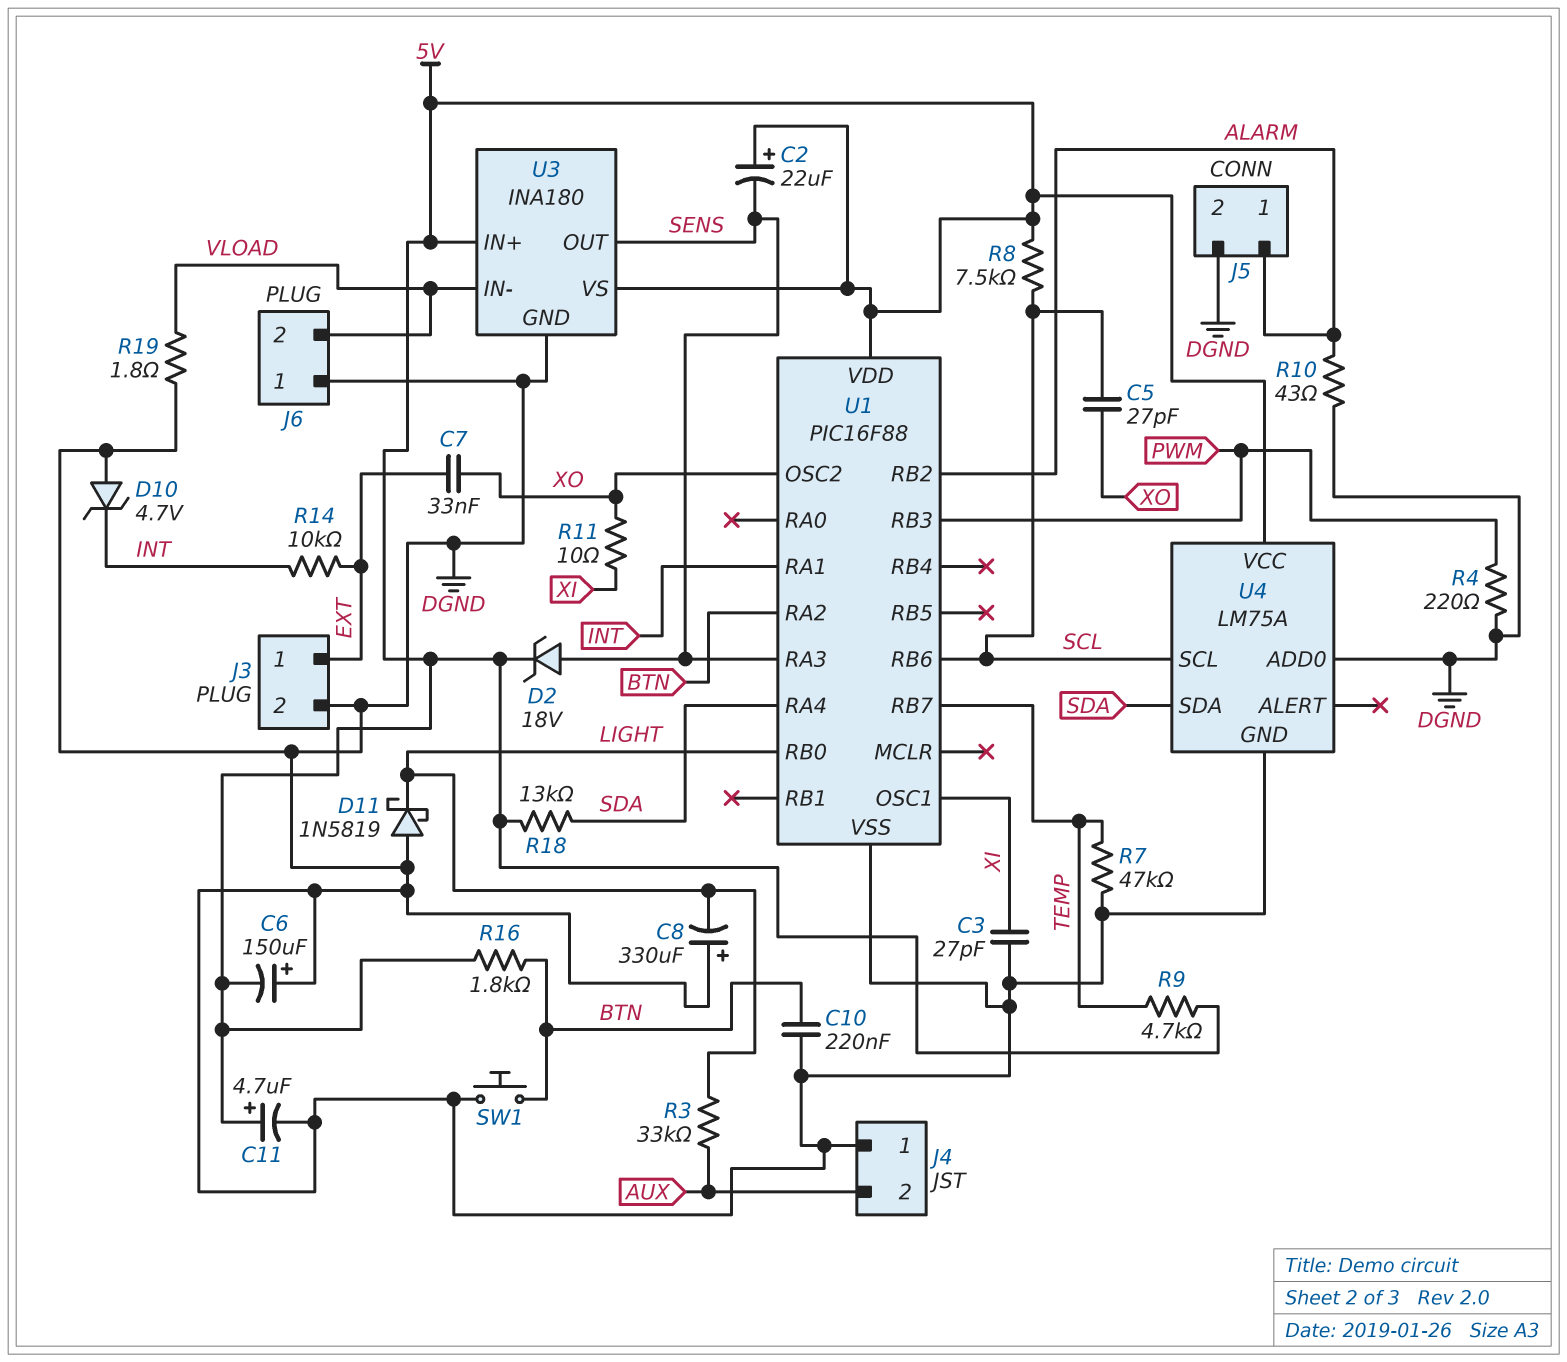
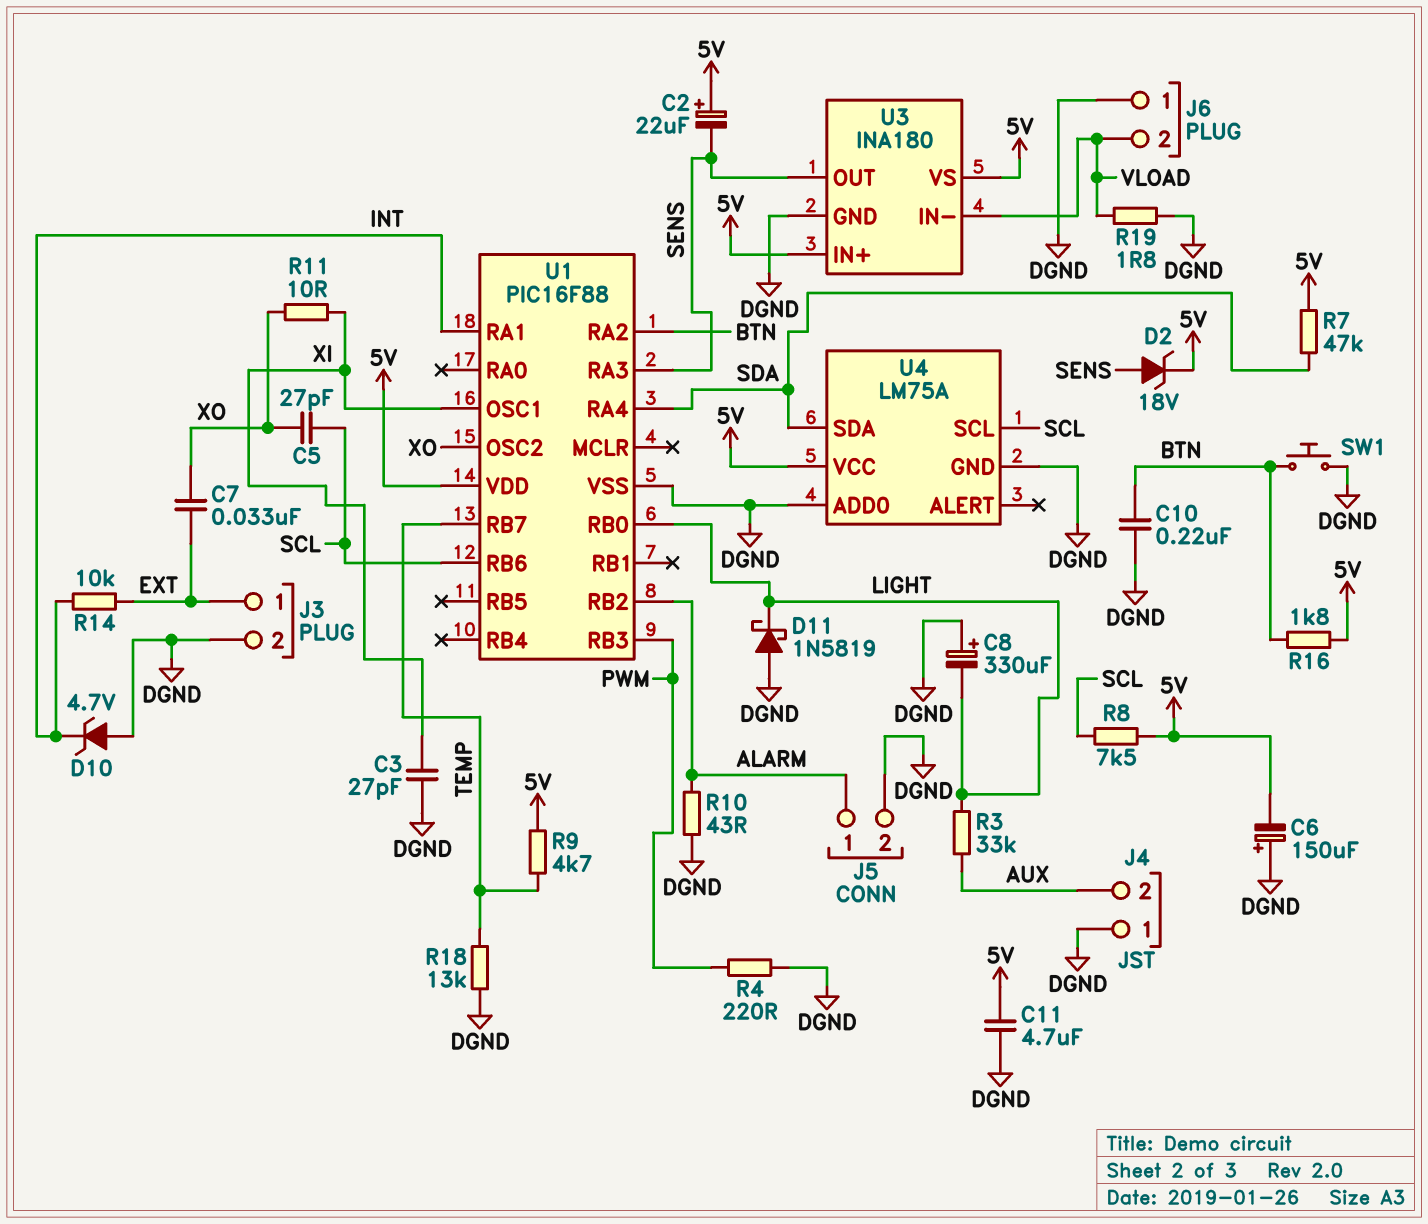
C11: 4.7uF (plus 5V, minus DGND) -> 4.7uF (5V, DGND)
R7: 47k (DGND, TEMP) -> 47k (5V, SDA)
R18: 13k (5V, SDA) -> 13k (DGND, TEMP)

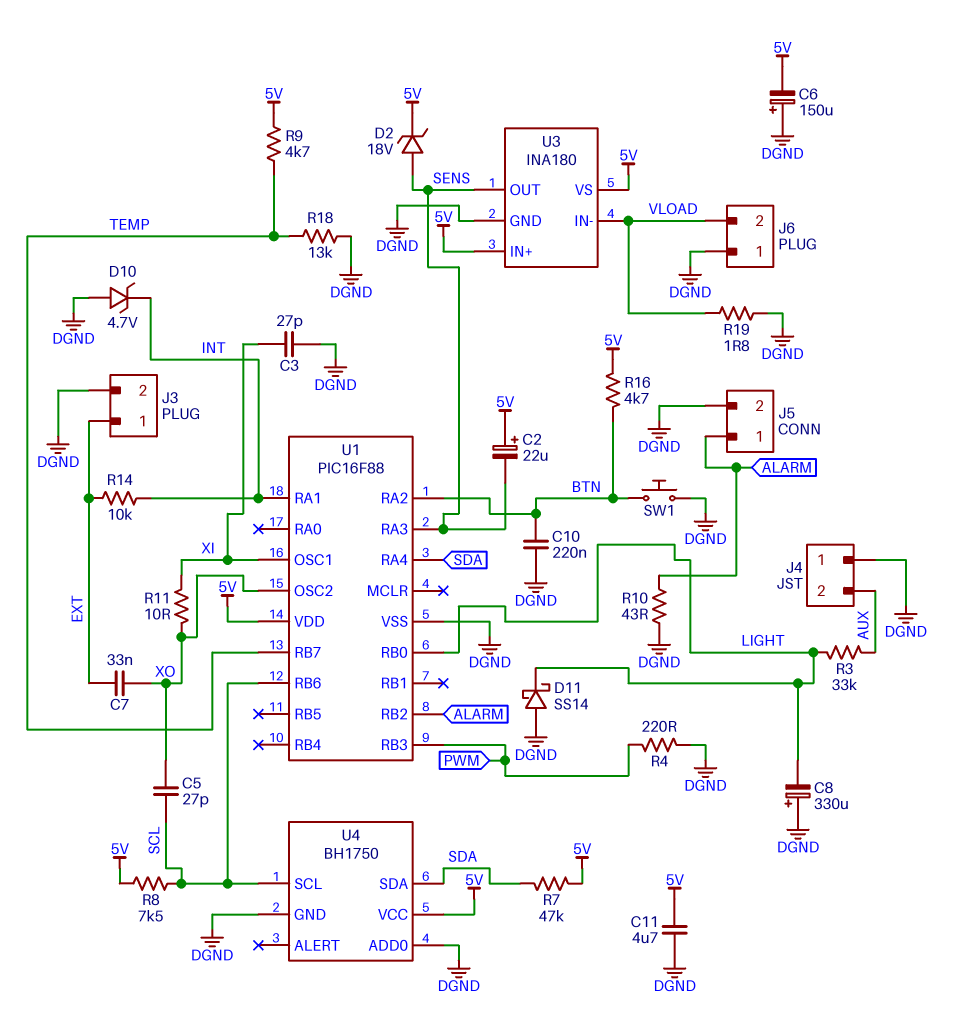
D11: schottky 1N5819 (A DGND, K LIGHT) -> schottky SS14 (A DGND, K LIGHT)
R16: 1.8k (5V, BTN) -> 4.7k (5V, BTN)
U4: LM75A -> BH1750

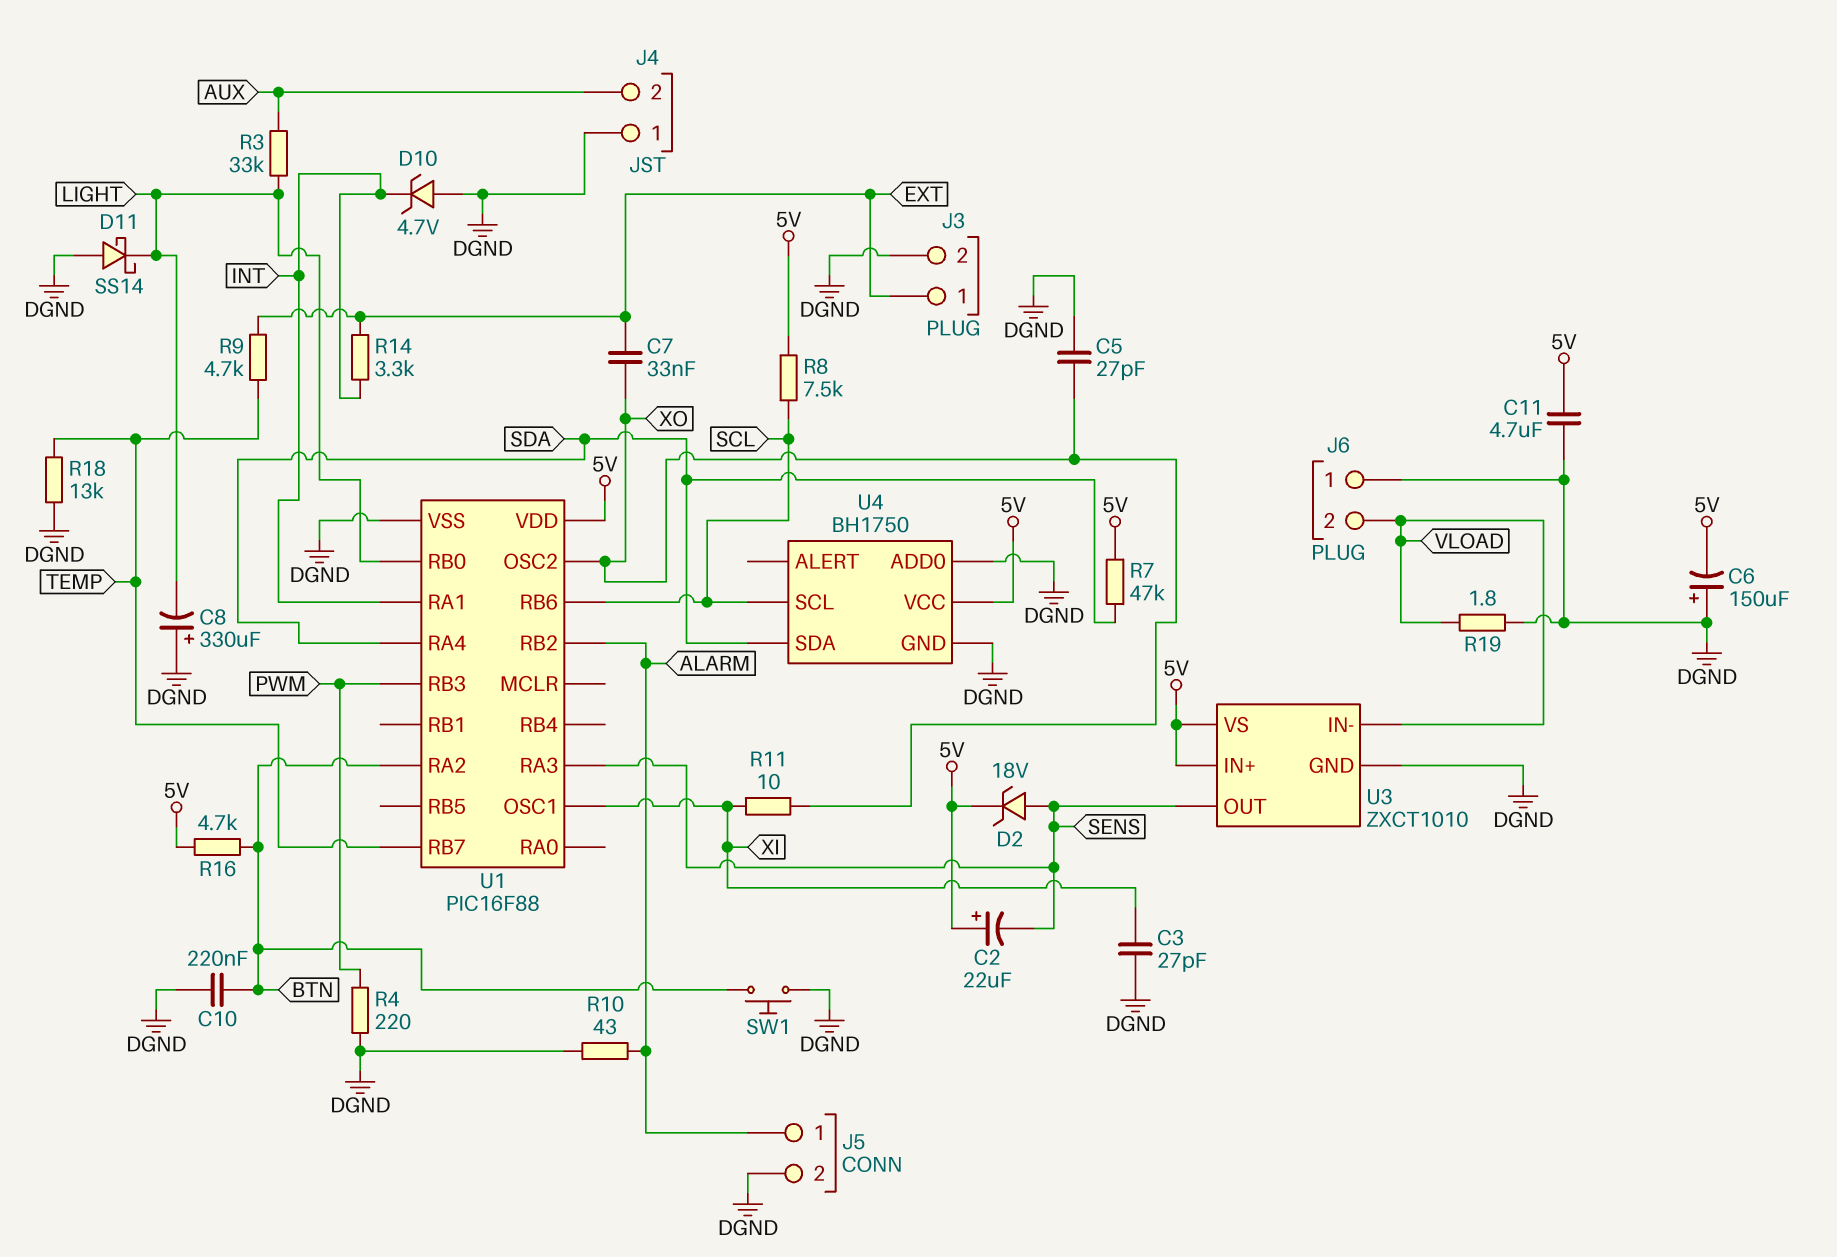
C5: 27pF (SCL, XO) -> 27pF (DGND, XO)
R9: 4.7k (5V, TEMP) -> 4.7k (EXT, TEMP)
R14: 10k (EXT, INT) -> 3.3k (EXT, INT)
U3: INA180 -> ZXCT1010

